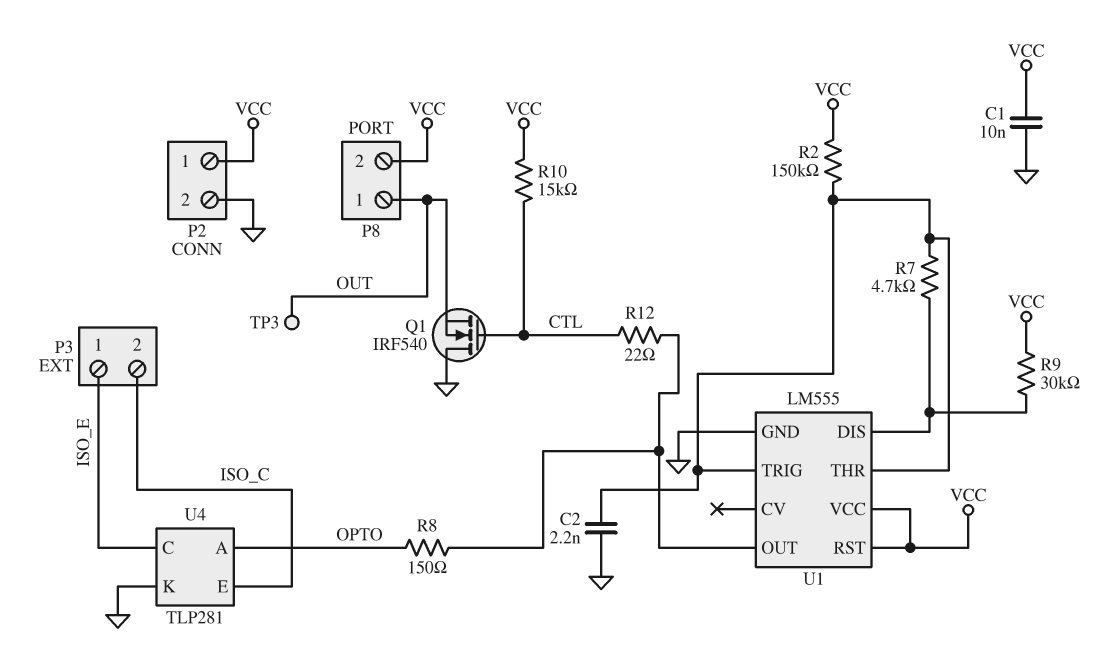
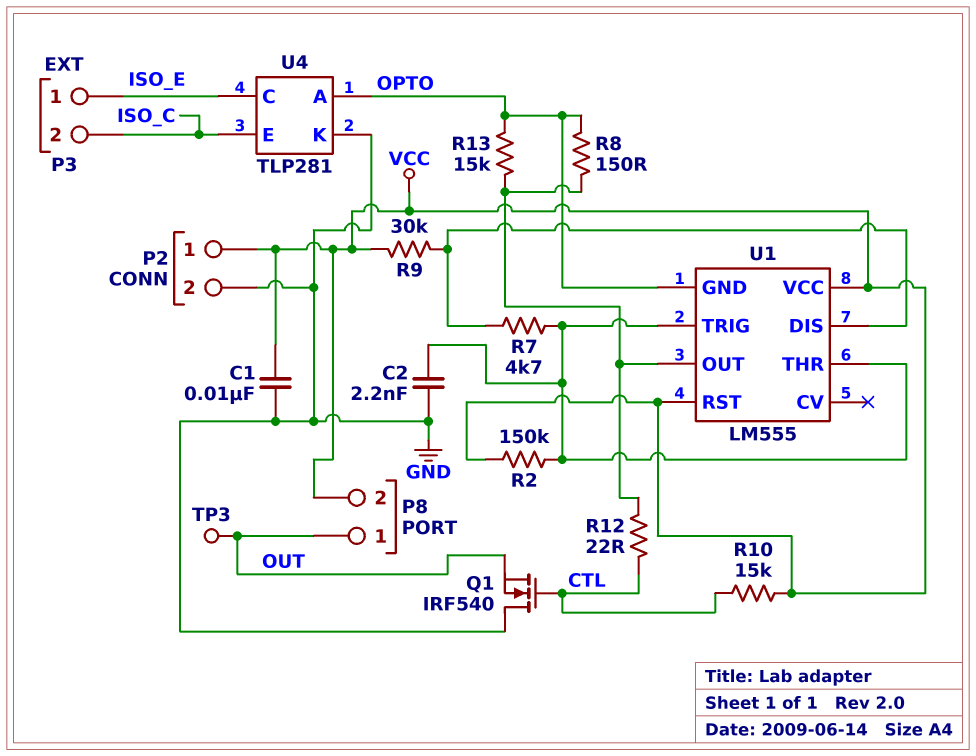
R13: none -> 15k (OPTO, U1/OUT)
U1 pin GND: GND -> OPTO

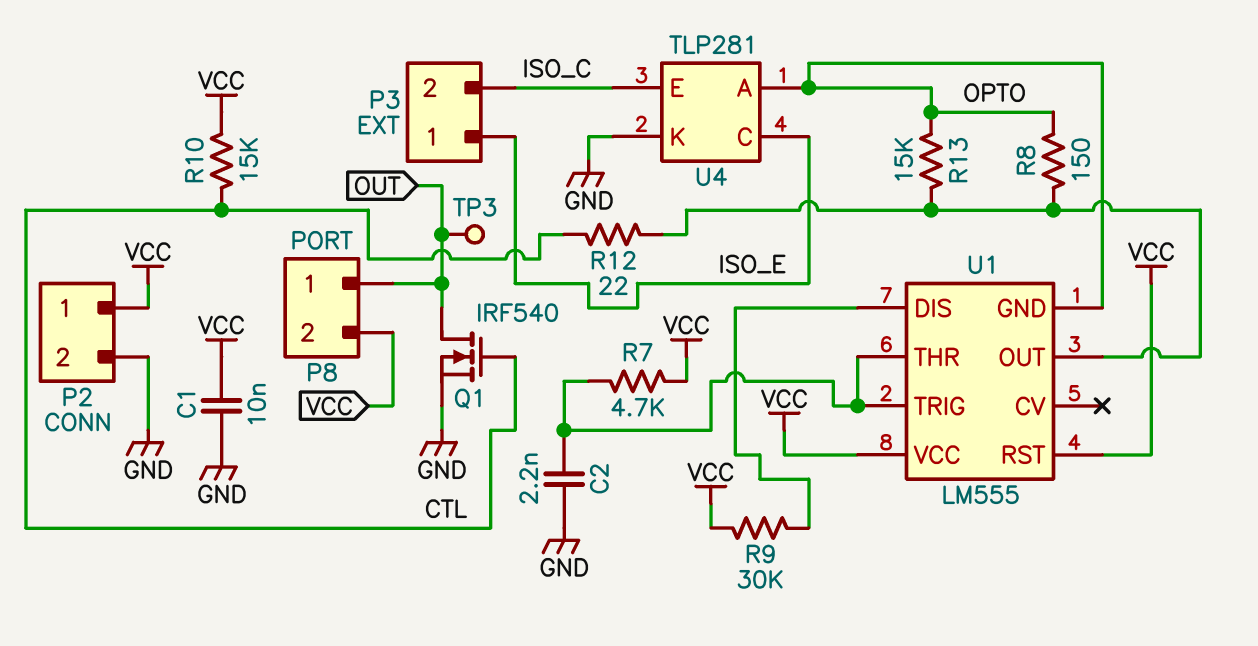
Q1: NMOS IRF540 (G CTL, D GND, S OUT) -> NMOS IRF540 (G CTL, D OUT, S GND)
R2: 150k (U1/THR, VCC) -> none
R7: 4.7k (U1/DIS, U1/THR) -> 4.7k (U1/THR, VCC)

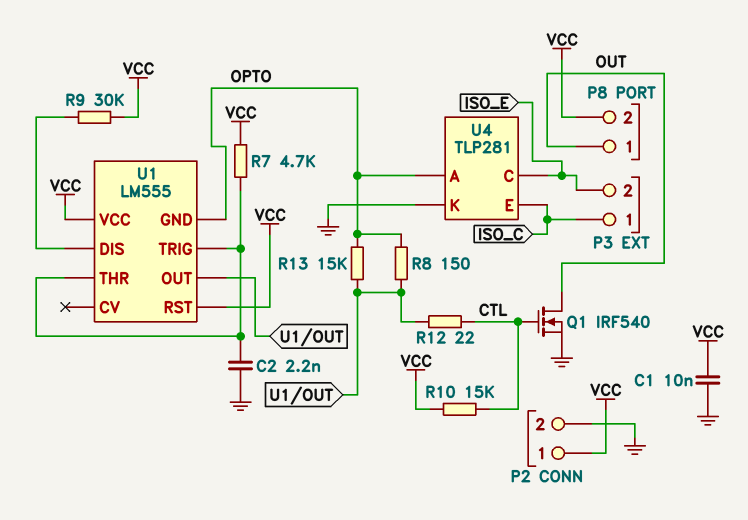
P3 pin 1: ISO_E -> ISO_C
P3 pin 2: ISO_C -> ISO_E
TP3: test point (OUT) -> none

